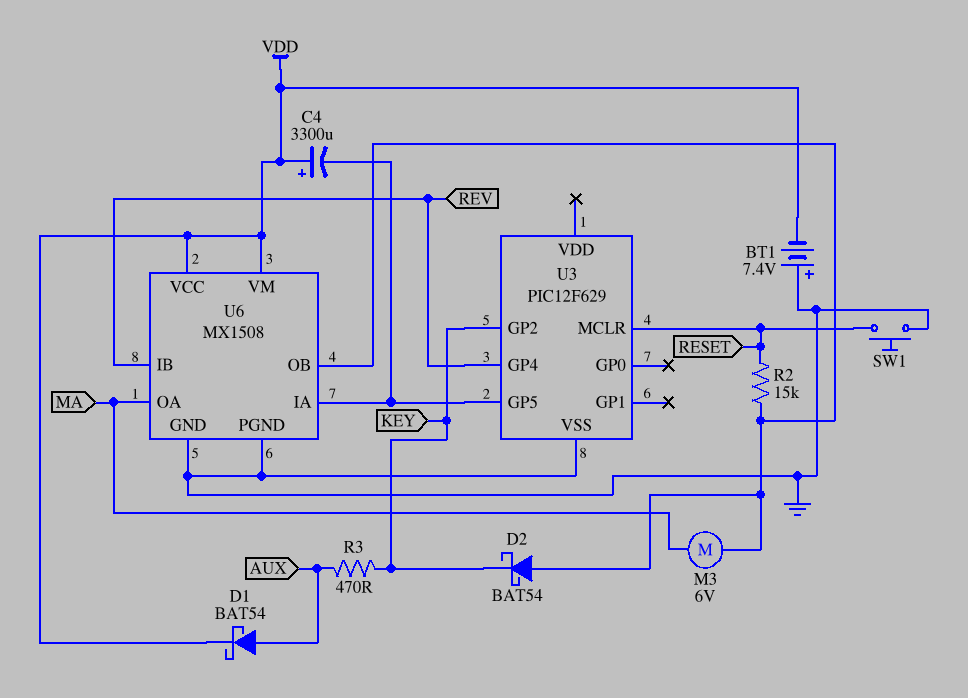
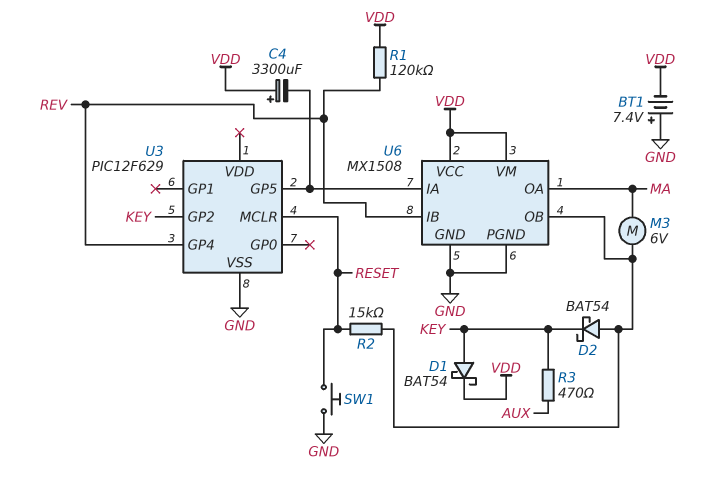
D1: schottky BAT54 (A AUX, K VDD) -> schottky BAT54 (A KEY, K VDD)
R1: none -> 120k (REV, VDD)

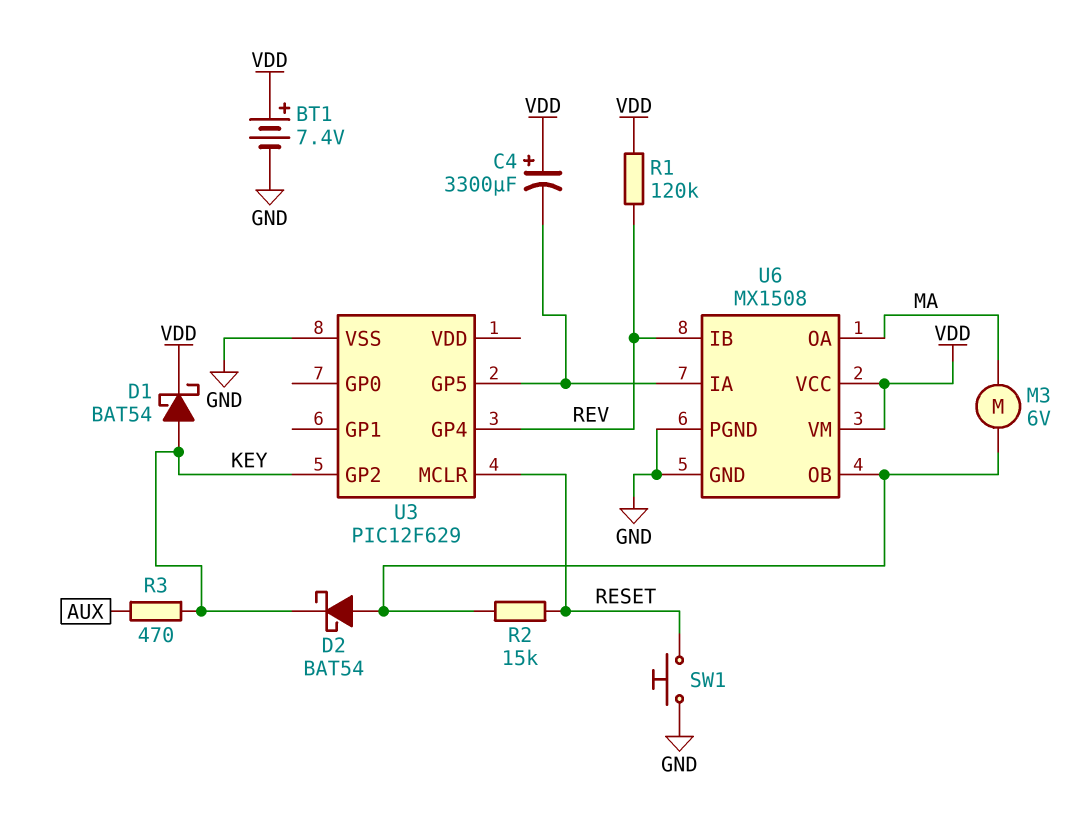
BT1: 7.4V (plus GND, minus VDD) -> 7.4V (plus VDD, minus GND)

